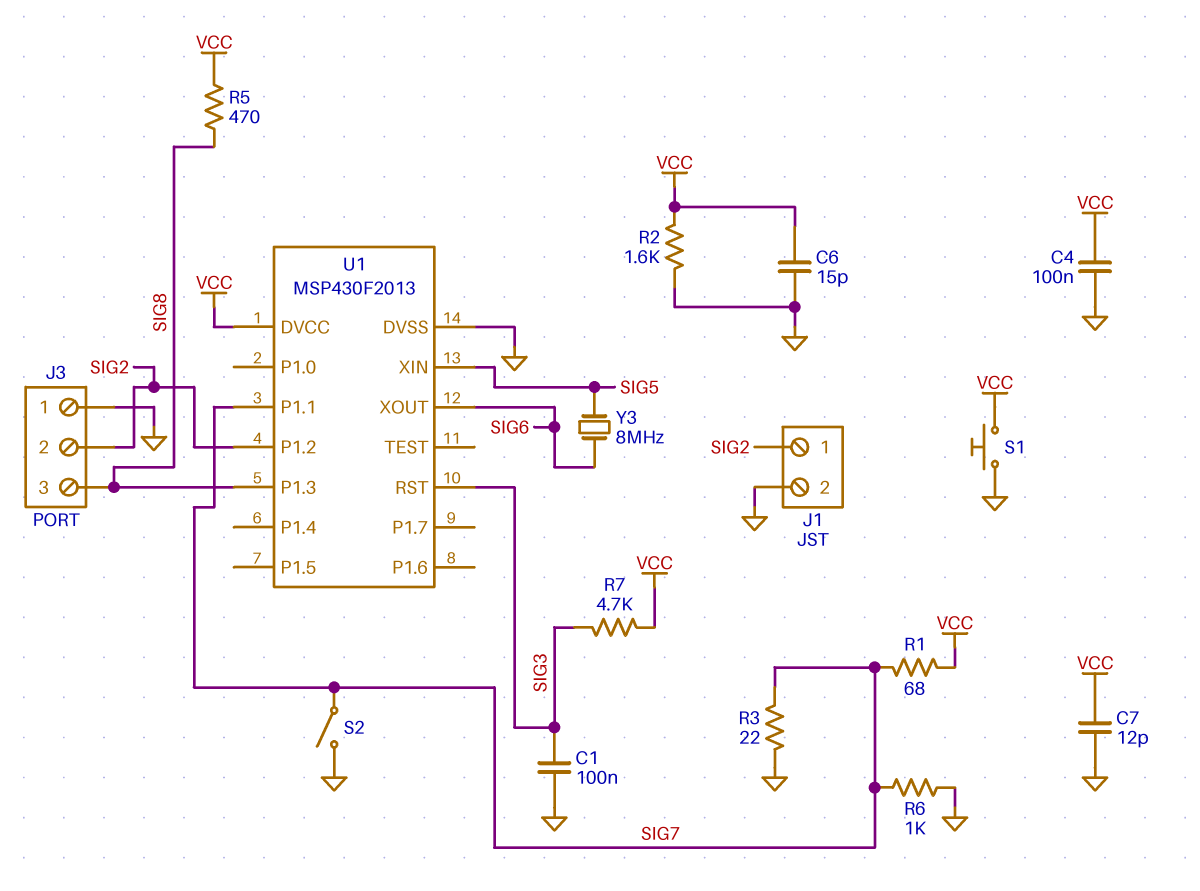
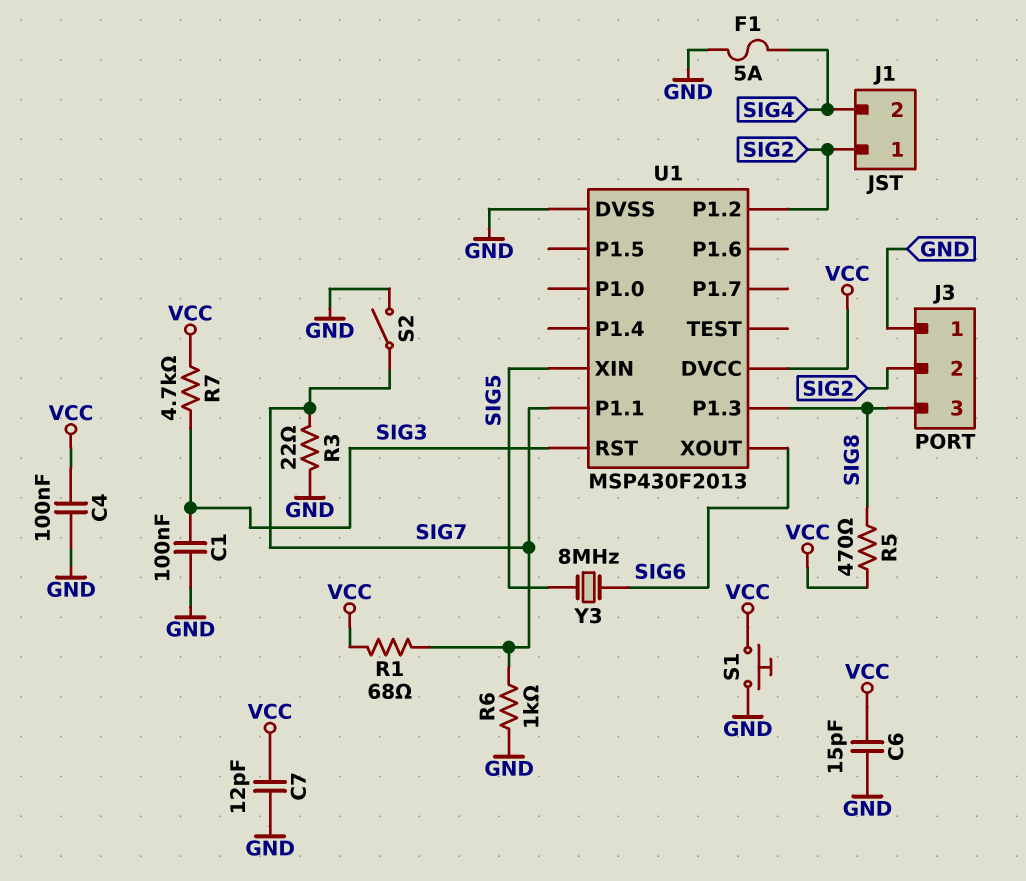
F1: none -> 5A (GND, SIG4)
J1 pin 2: GND -> SIG4
R2: 1.6k (GND, VCC) -> none

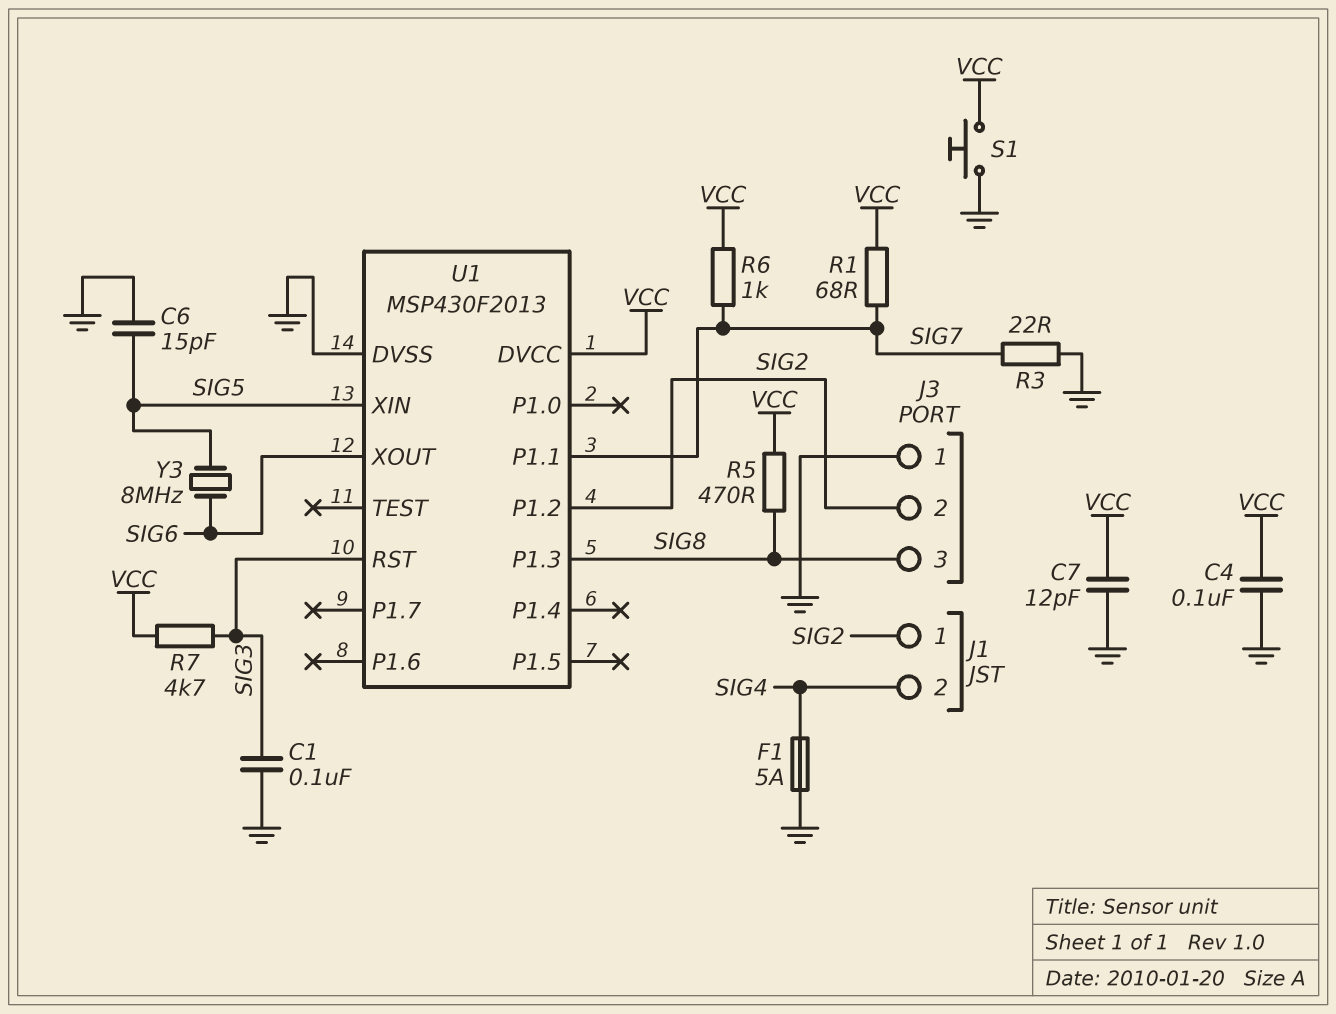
C6: 15pF (GND, VCC) -> 15pF (GND, SIG5)
R6: 1k (GND, SIG7) -> 1k (SIG7, VCC)
S2: switch (GND, SIG7) -> none

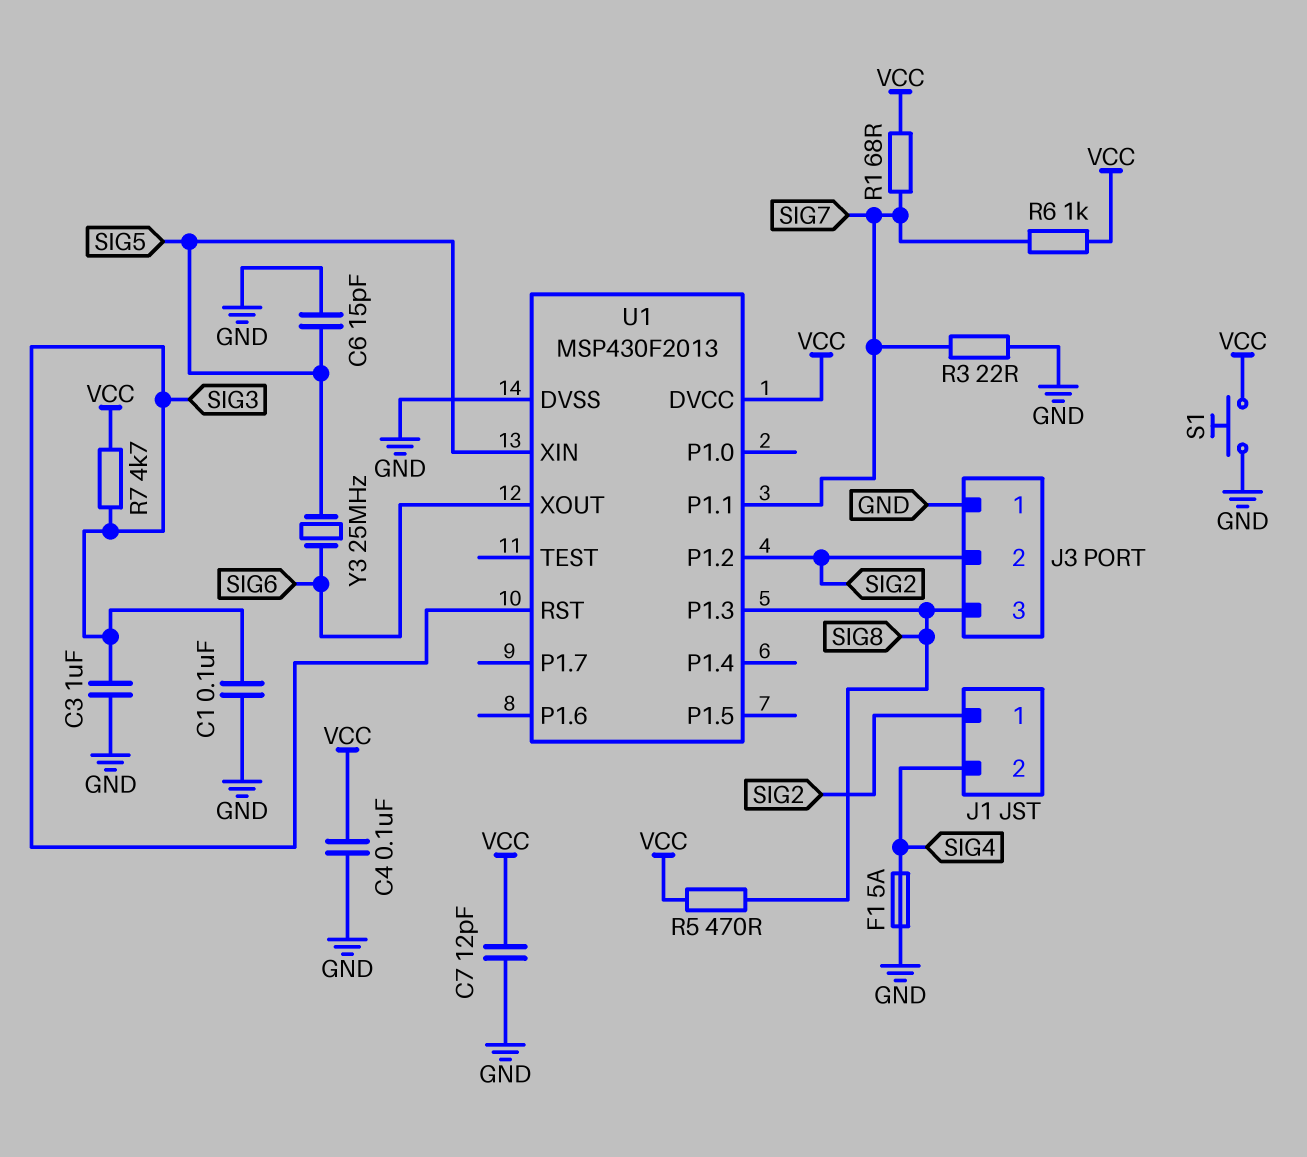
C3: none -> 1uF (GND, SIG3)
Y3: 8MHz (SIG5, SIG6) -> 25MHz (SIG5, SIG6)

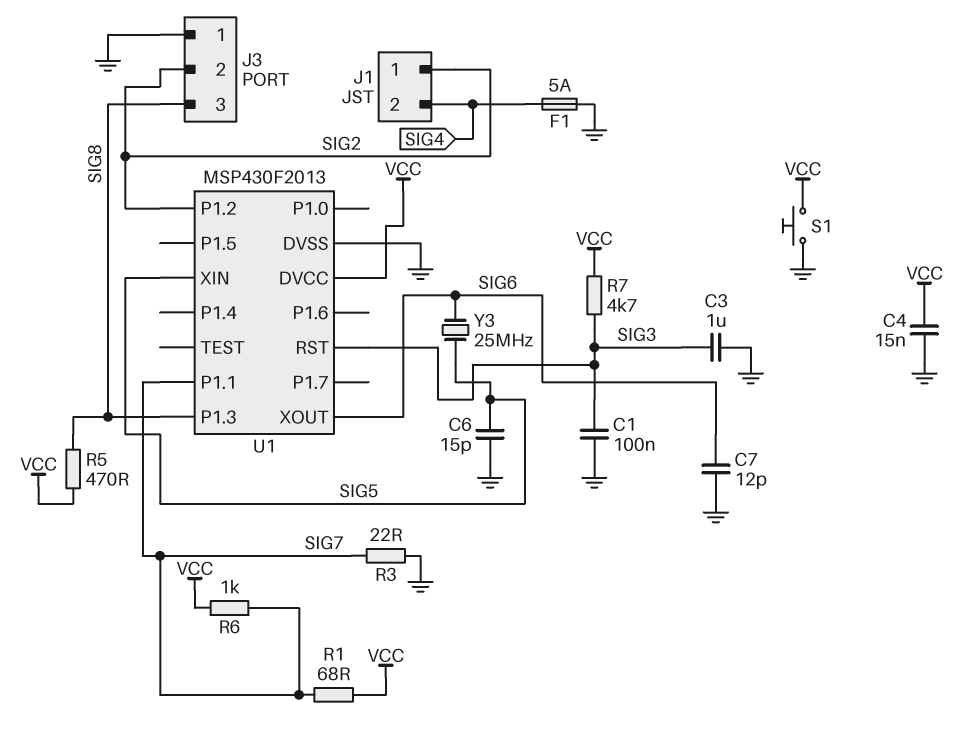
C4: 100nF (GND, VCC) -> 15nF (GND, VCC)
C7: 12pF (GND, VCC) -> 12pF (GND, SIG6)

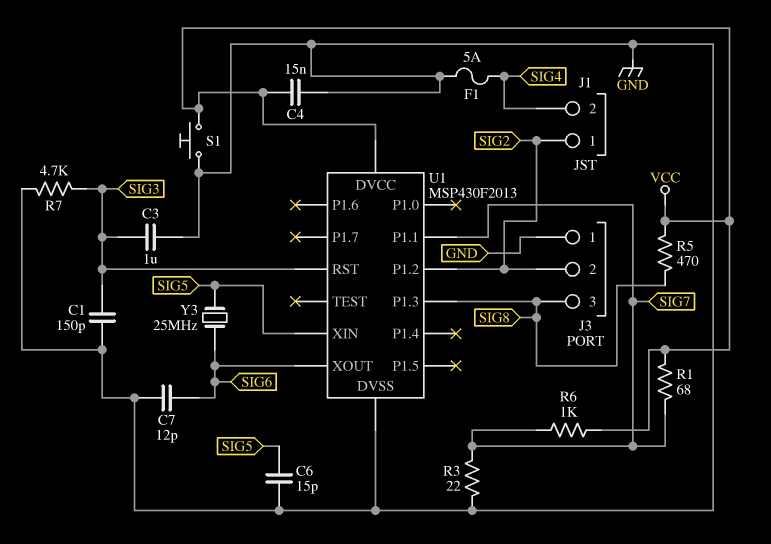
C1: 100nF (GND, SIG3) -> 150pF (GND, SIG3)
R7: 4.7k (SIG3, VCC) -> 4.7k (GND, SIG3)

